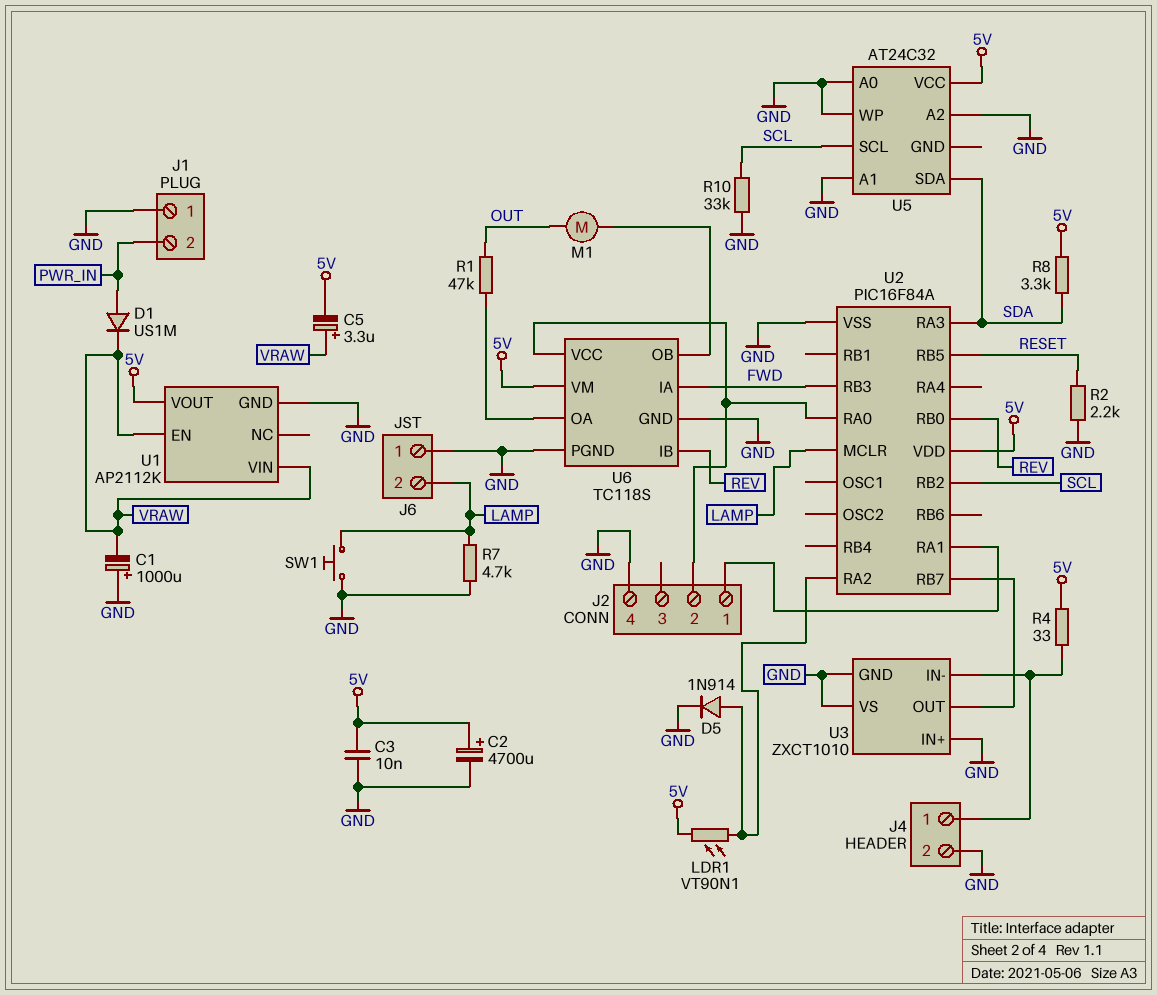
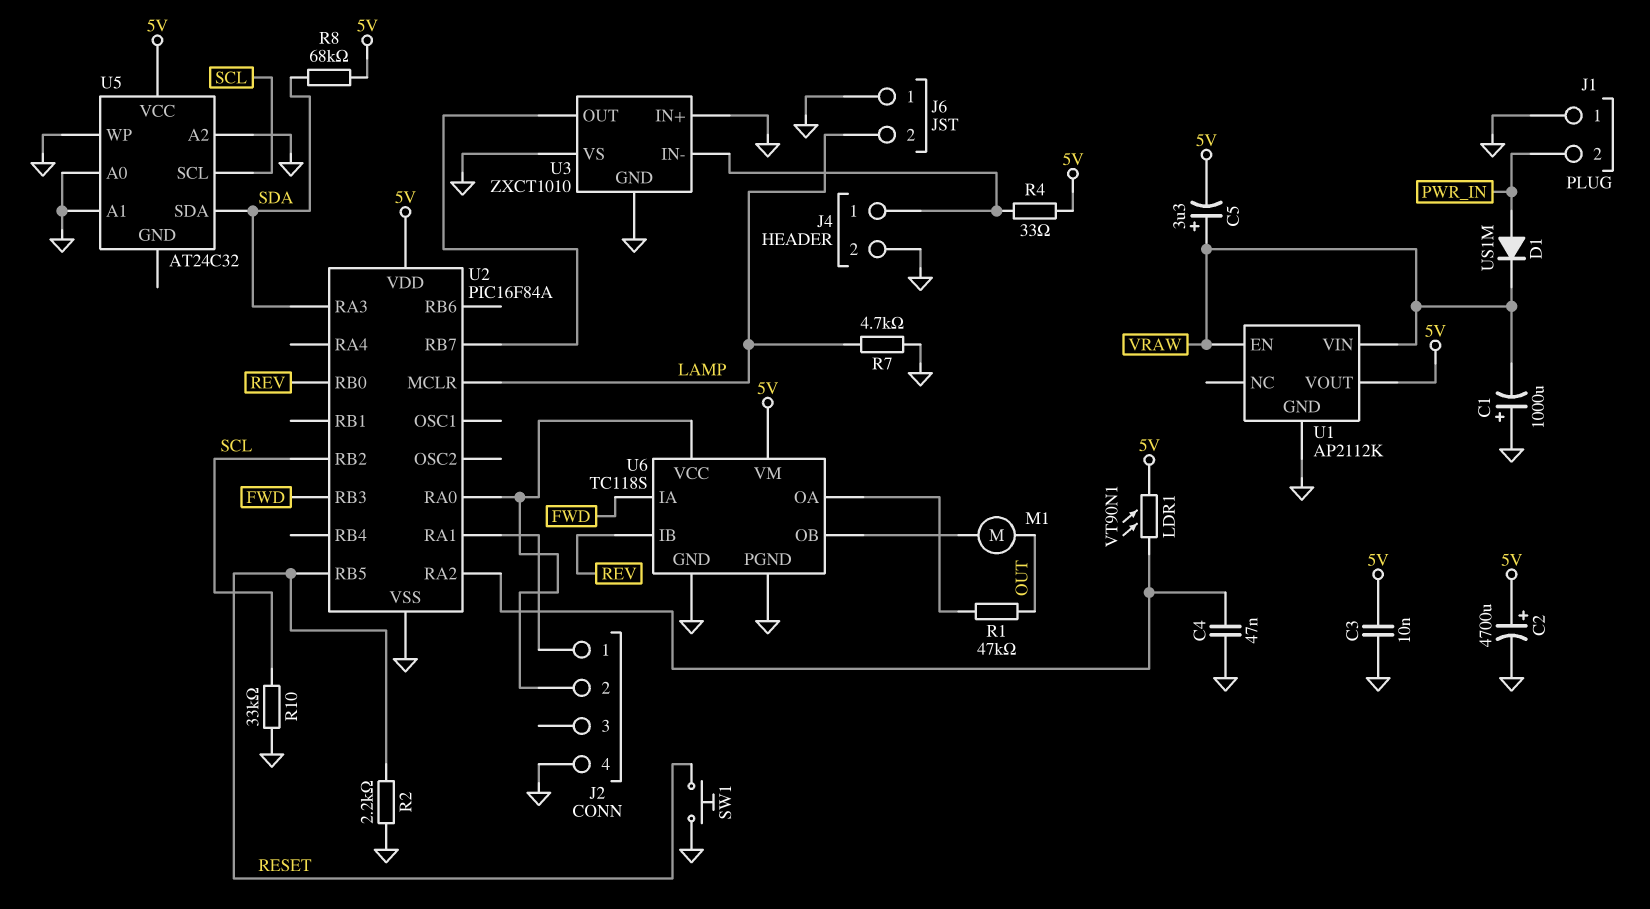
C4: none -> 47nF (GND, U2/RA2)
D5: diode 1N914 (A U2/RA2, K GND) -> none
R8: 3.3k (5V, SDA) -> 68k (5V, SDA)
SW1: button (GND, LAMP) -> button (GND, RESET)

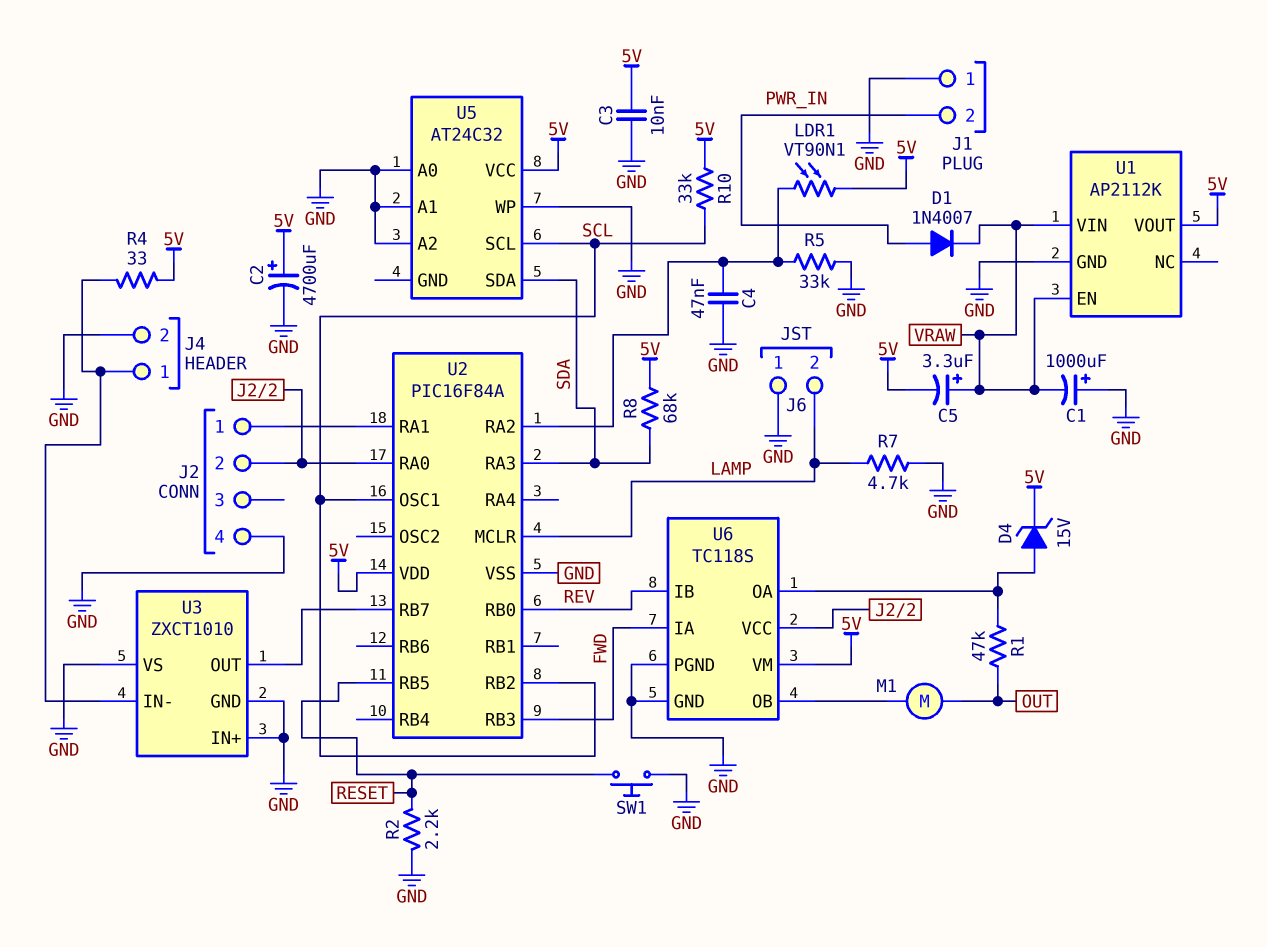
D1: diode US1M (A PWR_IN, K VRAW) -> diode 1N4007 (A PWR_IN, K VRAW)
D4: none -> zener 15V (A U6/OA, K 5V)
R5: none -> 33k (GND, U2/RA2)
R10: 33k (GND, SCL) -> 33k (5V, SCL)
U2 pin OSC1: none -> SCL

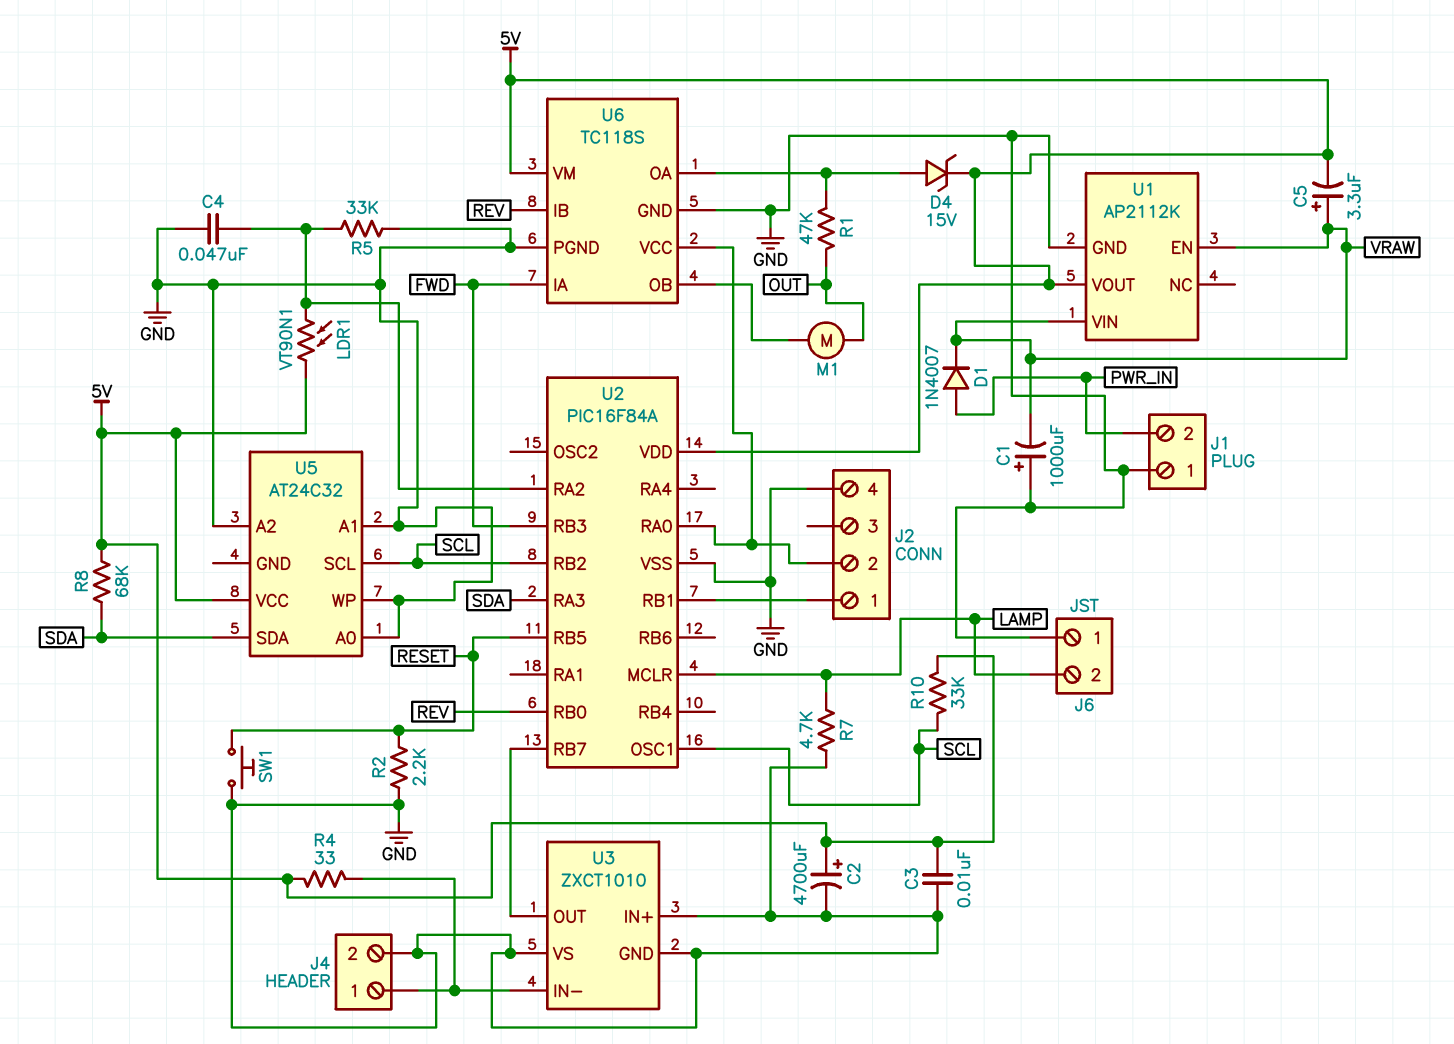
U2 pin RA1: J2/1 -> none
U2 pin RB1: none -> J2/1

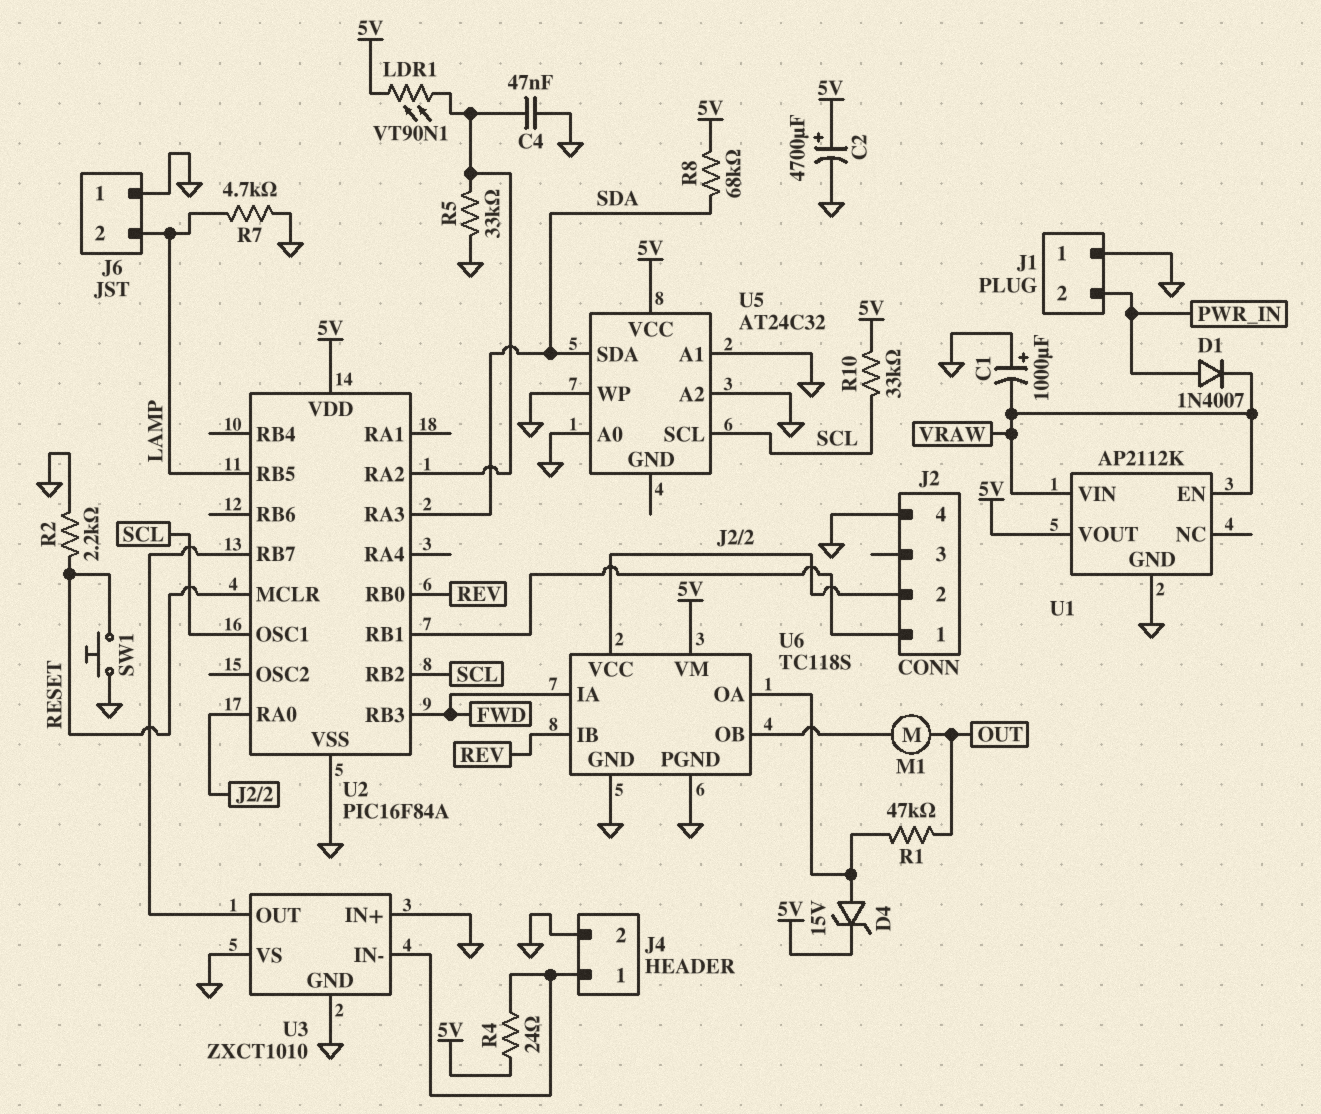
C3: 10nF (5V, GND) -> none
C5: 3.3uF (plus VRAW, minus 5V) -> none
R4: 33 (5V, J4/1) -> 24 (5V, J4/1)
U2 pin MCLR: LAMP -> RESET
U2 pin RB5: RESET -> LAMP

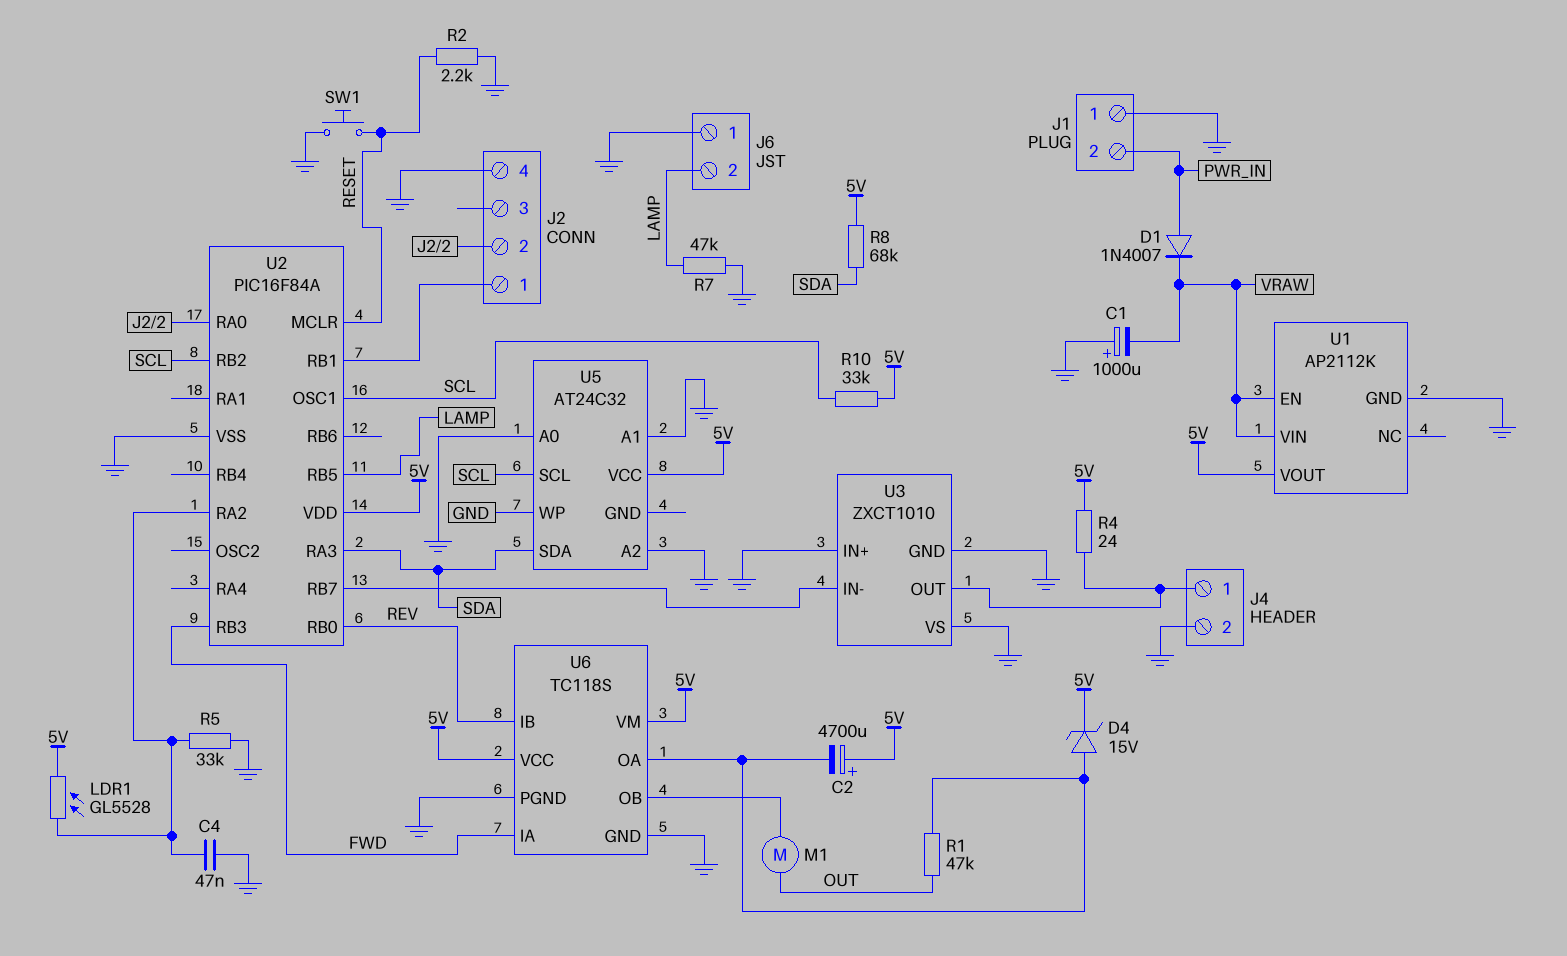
C2: 4700uF (plus 5V, minus GND) -> 4700uF (plus 5V, minus U6/OA)
LDR1: VT90N1 (5V, U2/RA2) -> GL5528 (5V, U2/RA2)
R7: 4.7k (GND, LAMP) -> 47k (GND, LAMP)
U3 pin IN-: J4/1 -> U2/RB7
U3 pin OUT: U2/RB7 -> J4/1
U6 pin VCC: J2/2 -> 5V

